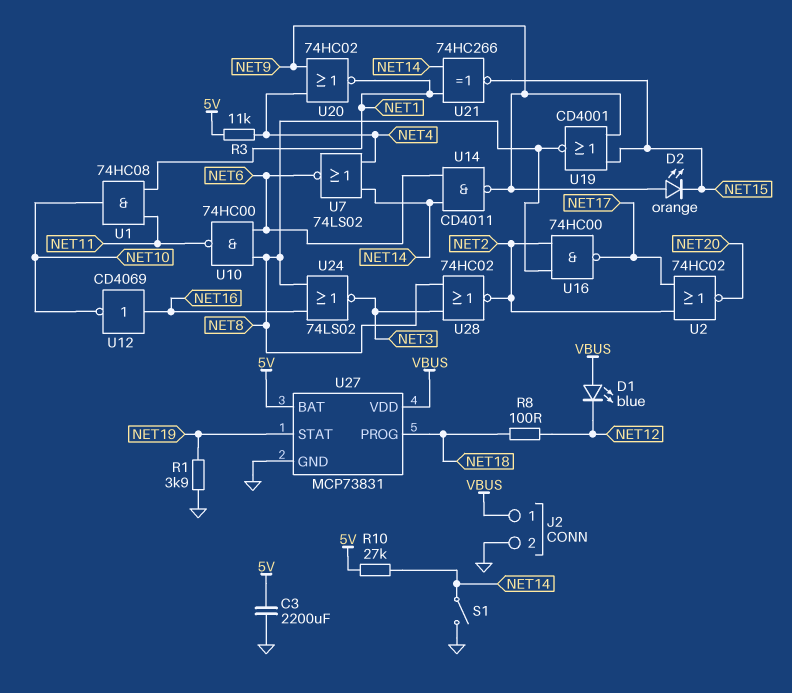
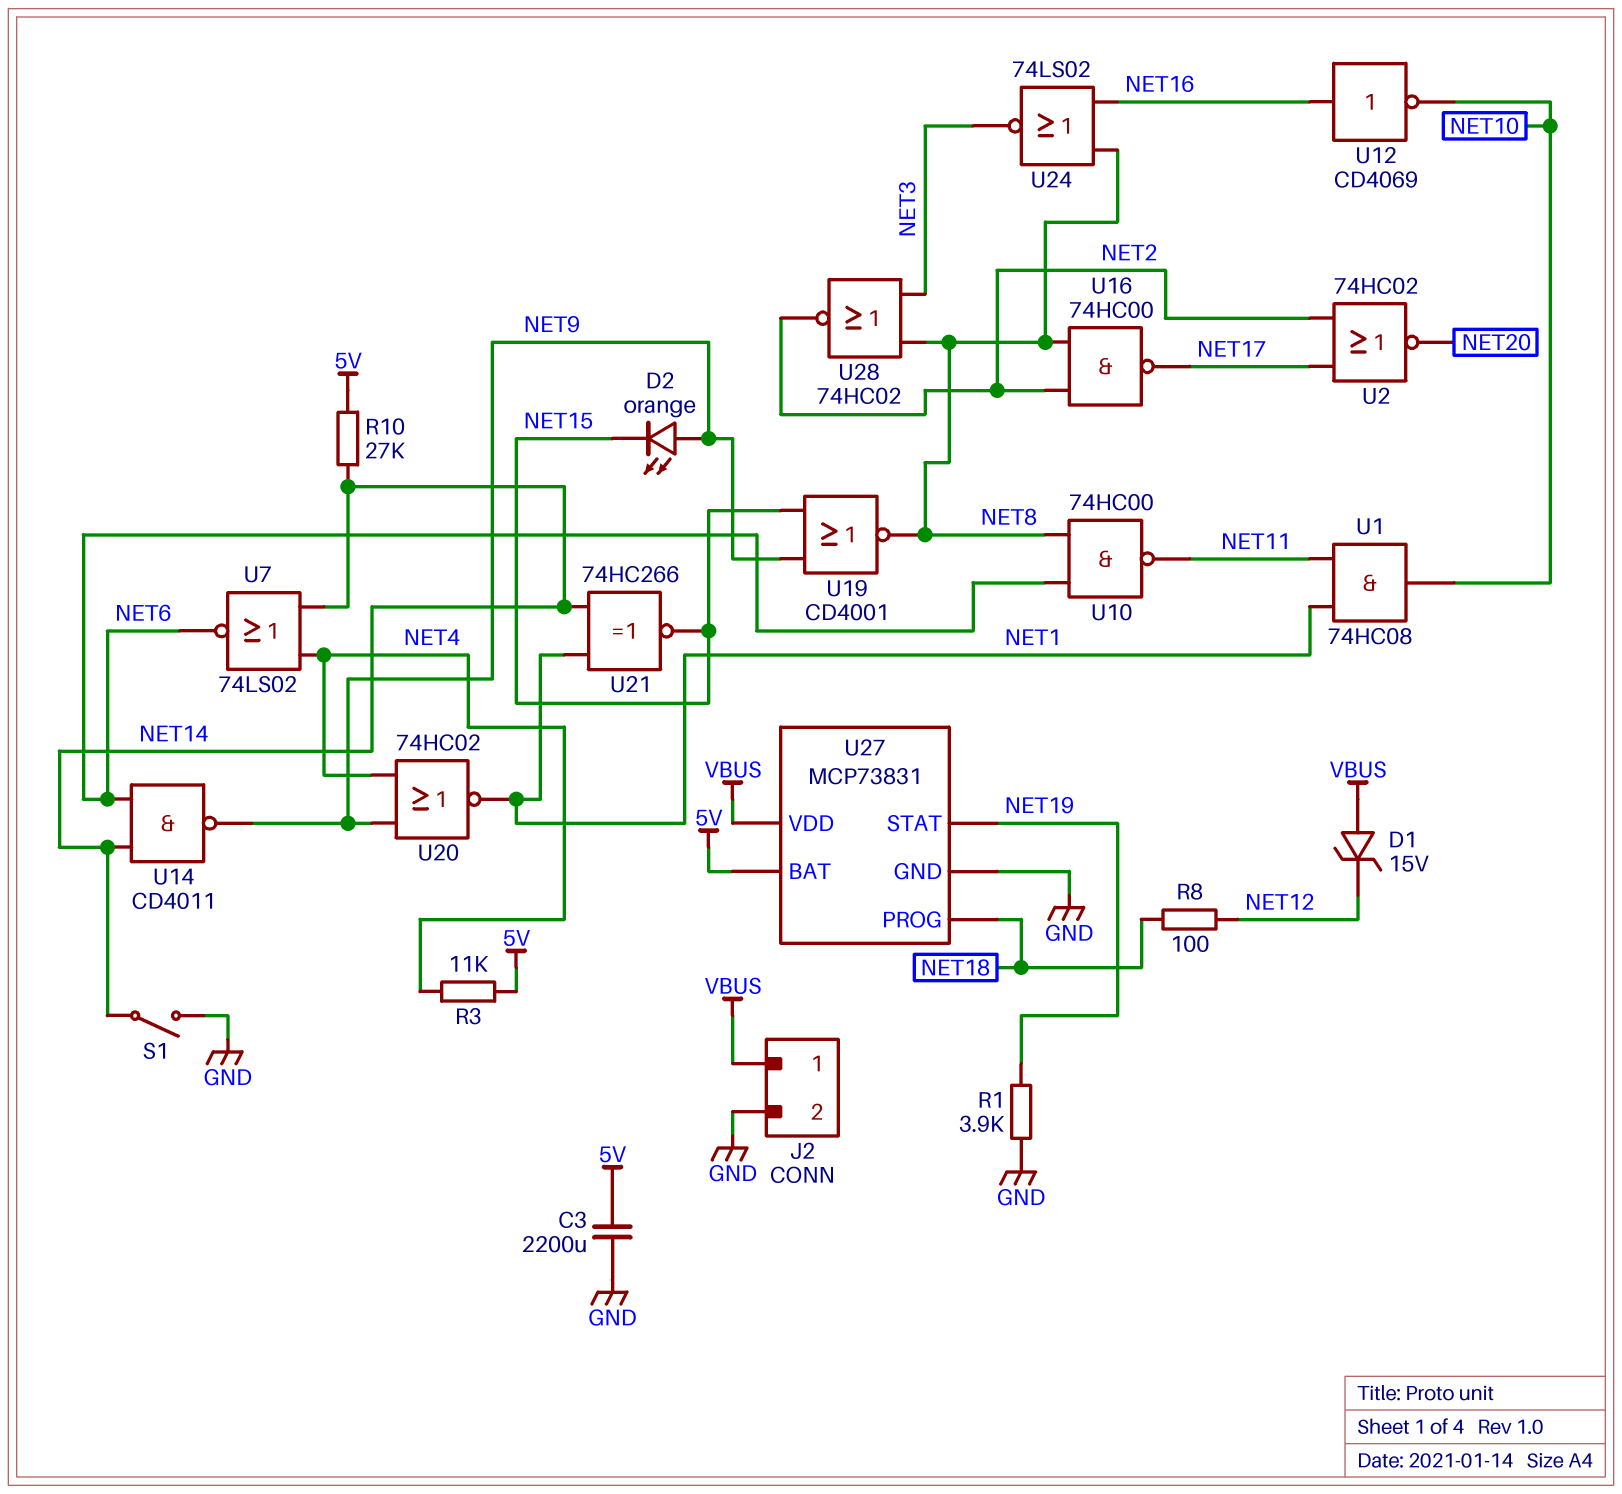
D1: LED blue (A VBUS, K NET12) -> zener 15V (A VBUS, K NET12)

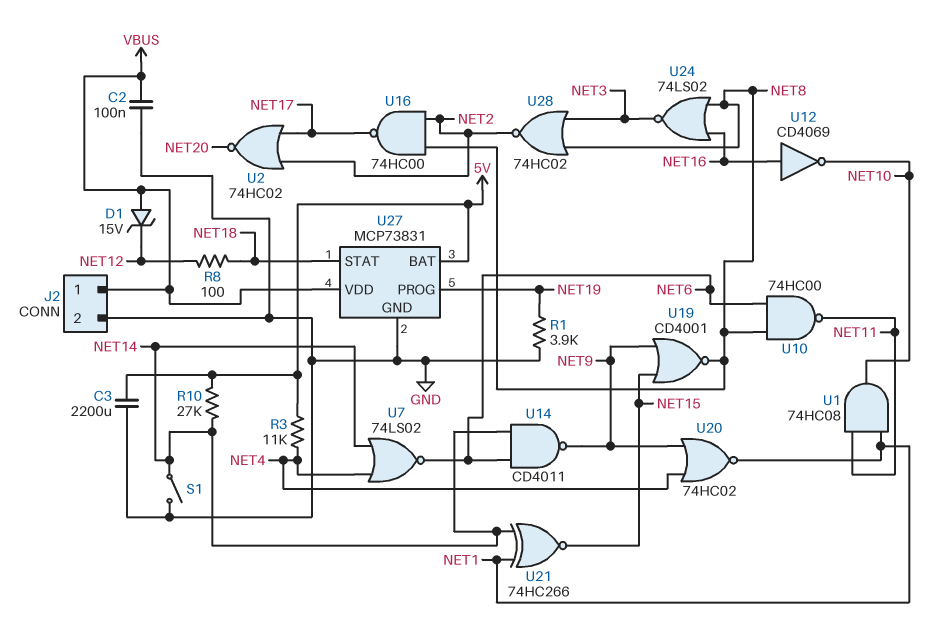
C2: none -> 100nF (GND, VBUS)
D2: LED orange (A NET9, K NET15) -> none
U27 pin PROG: NET18 -> NET19
U27 pin STAT: NET19 -> NET18

